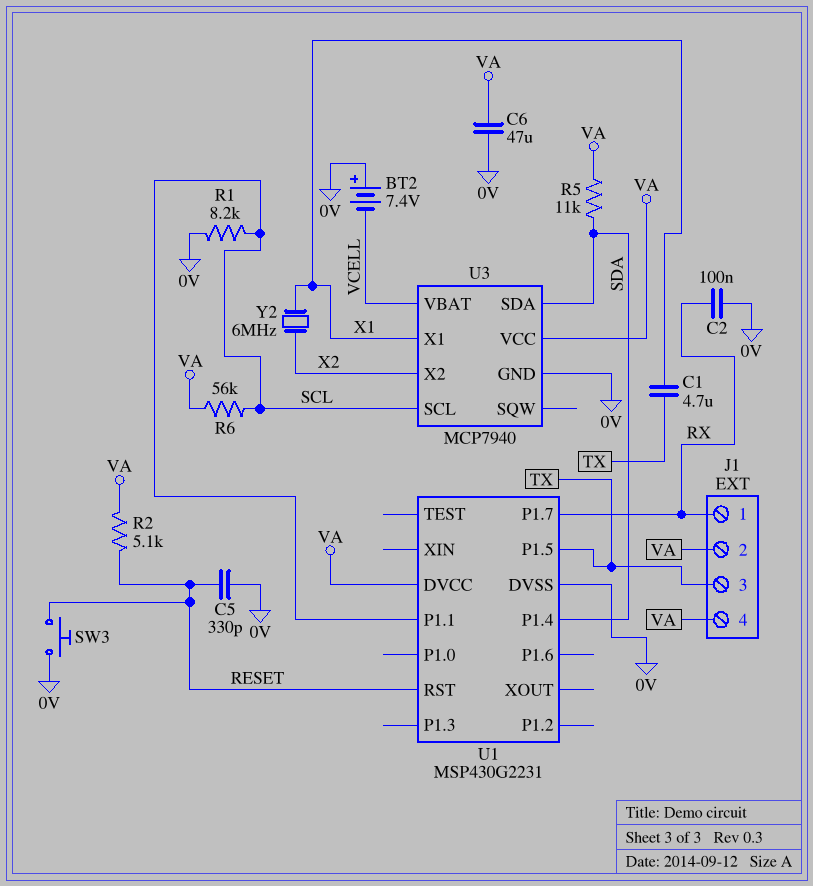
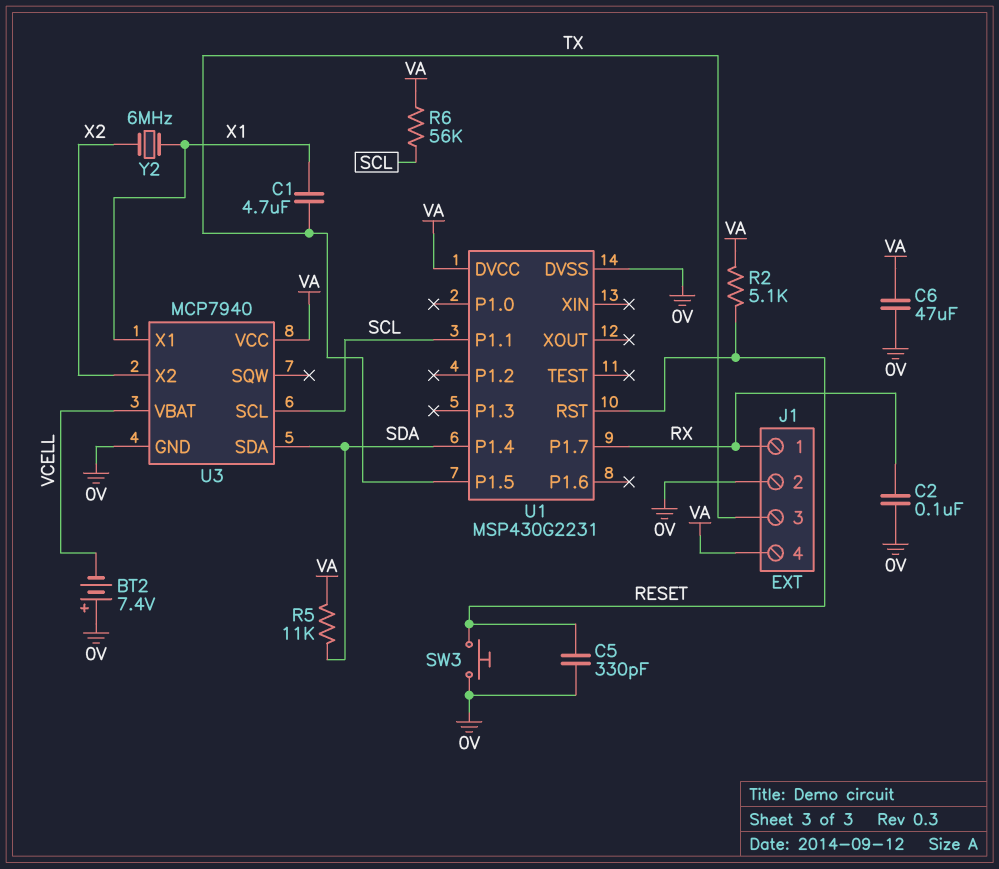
J1 pin 2: VA -> 0V
R1: 8.2k (0V, SCL) -> none

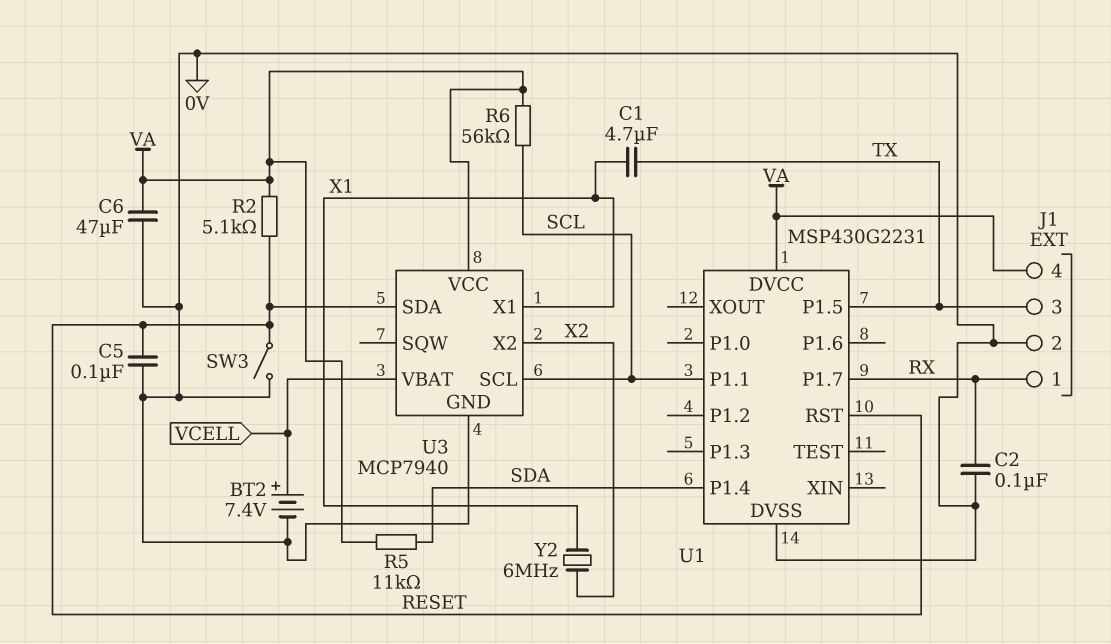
BT2: 7.4V (plus 0V, minus VCELL) -> 7.4V (plus VCELL, minus 0V)
C5: 330pF (0V, RESET) -> 100nF (0V, RESET)
SW3: button (0V, RESET) -> switch (0V, RESET)
U3 pin SDA: SDA -> RESET

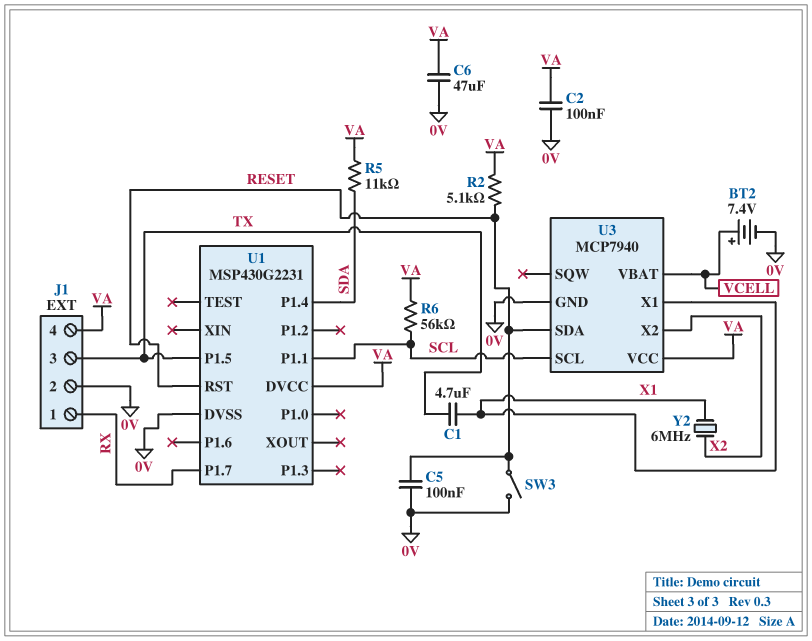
C2: 100nF (0V, RX) -> 100nF (0V, VA)

